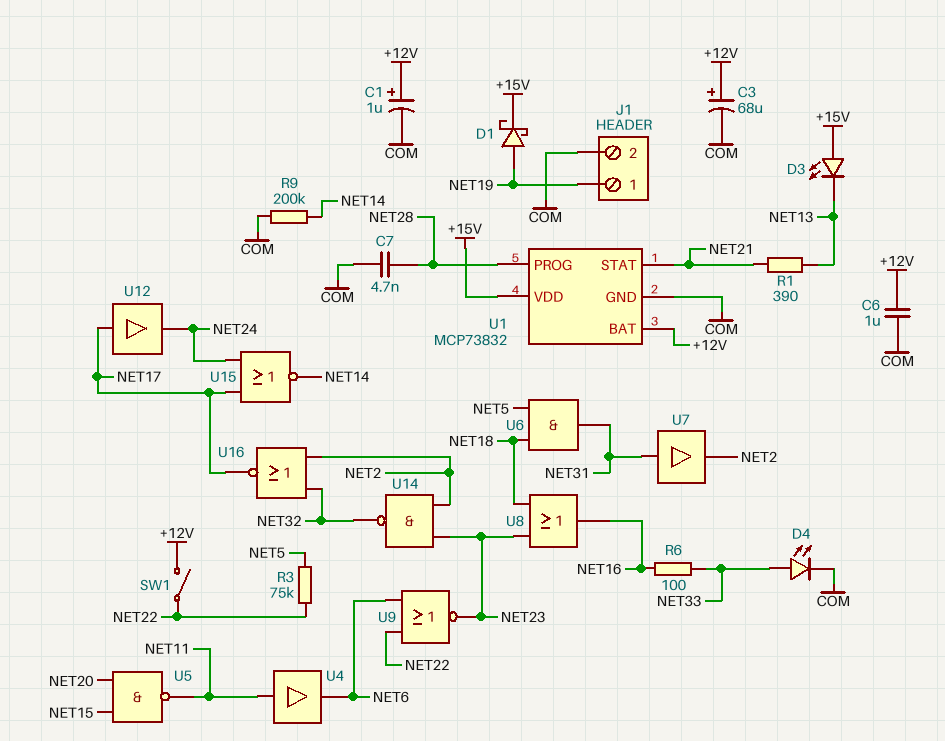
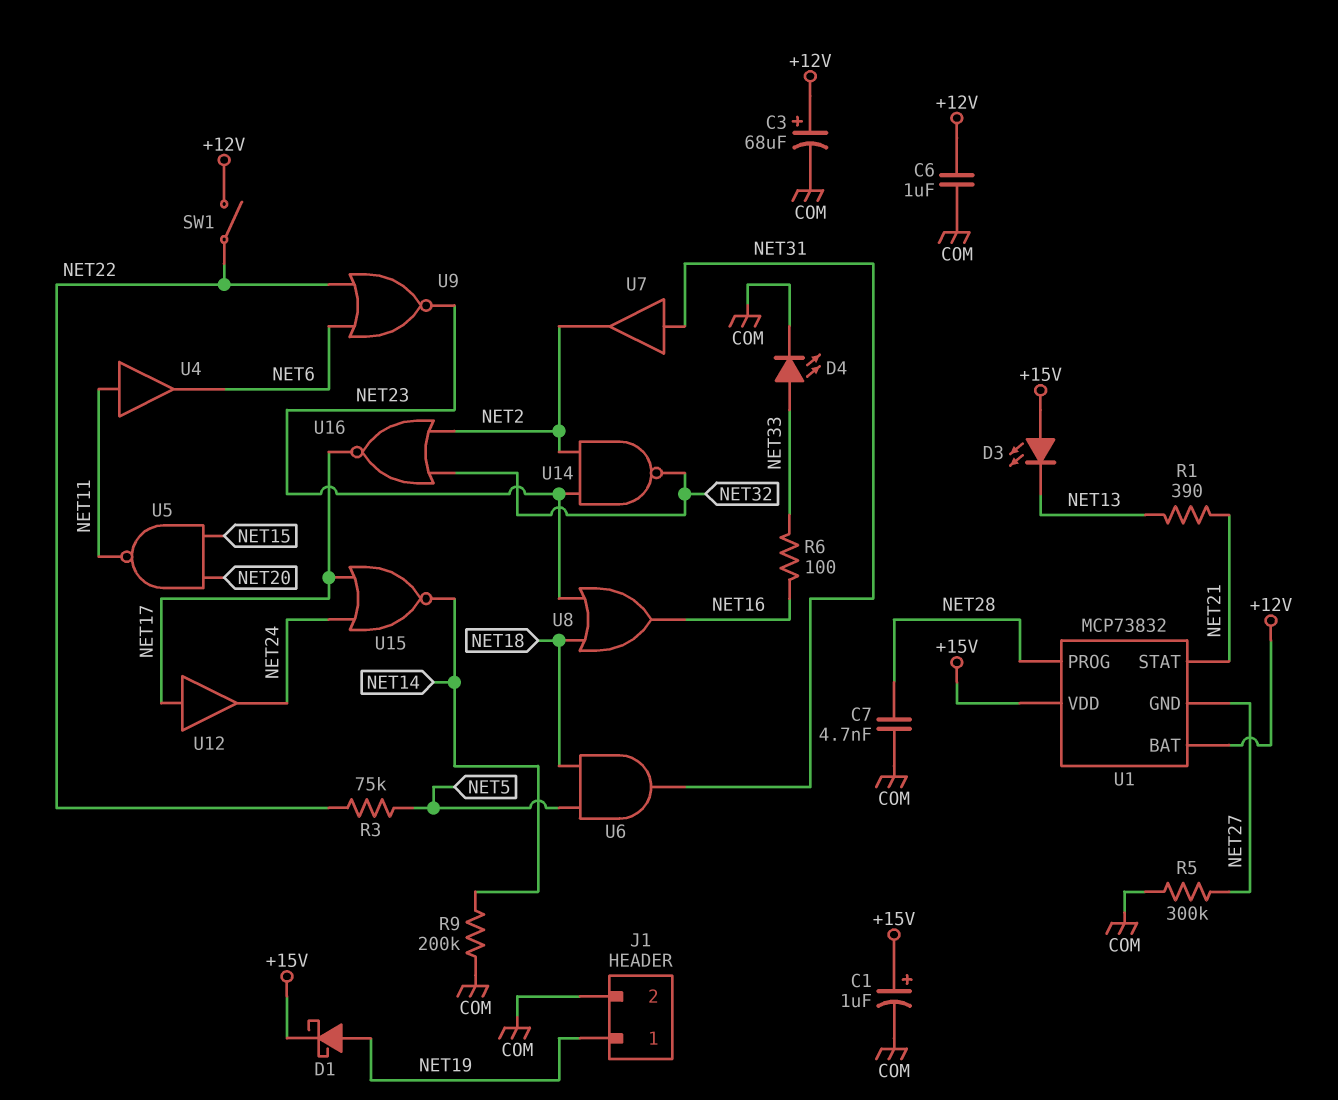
C1: 1uF (plus +12V, minus COM) -> 1uF (plus +15V, minus COM)
R5: none -> 300k (COM, NET27)
U1 pin GND: COM -> NET27

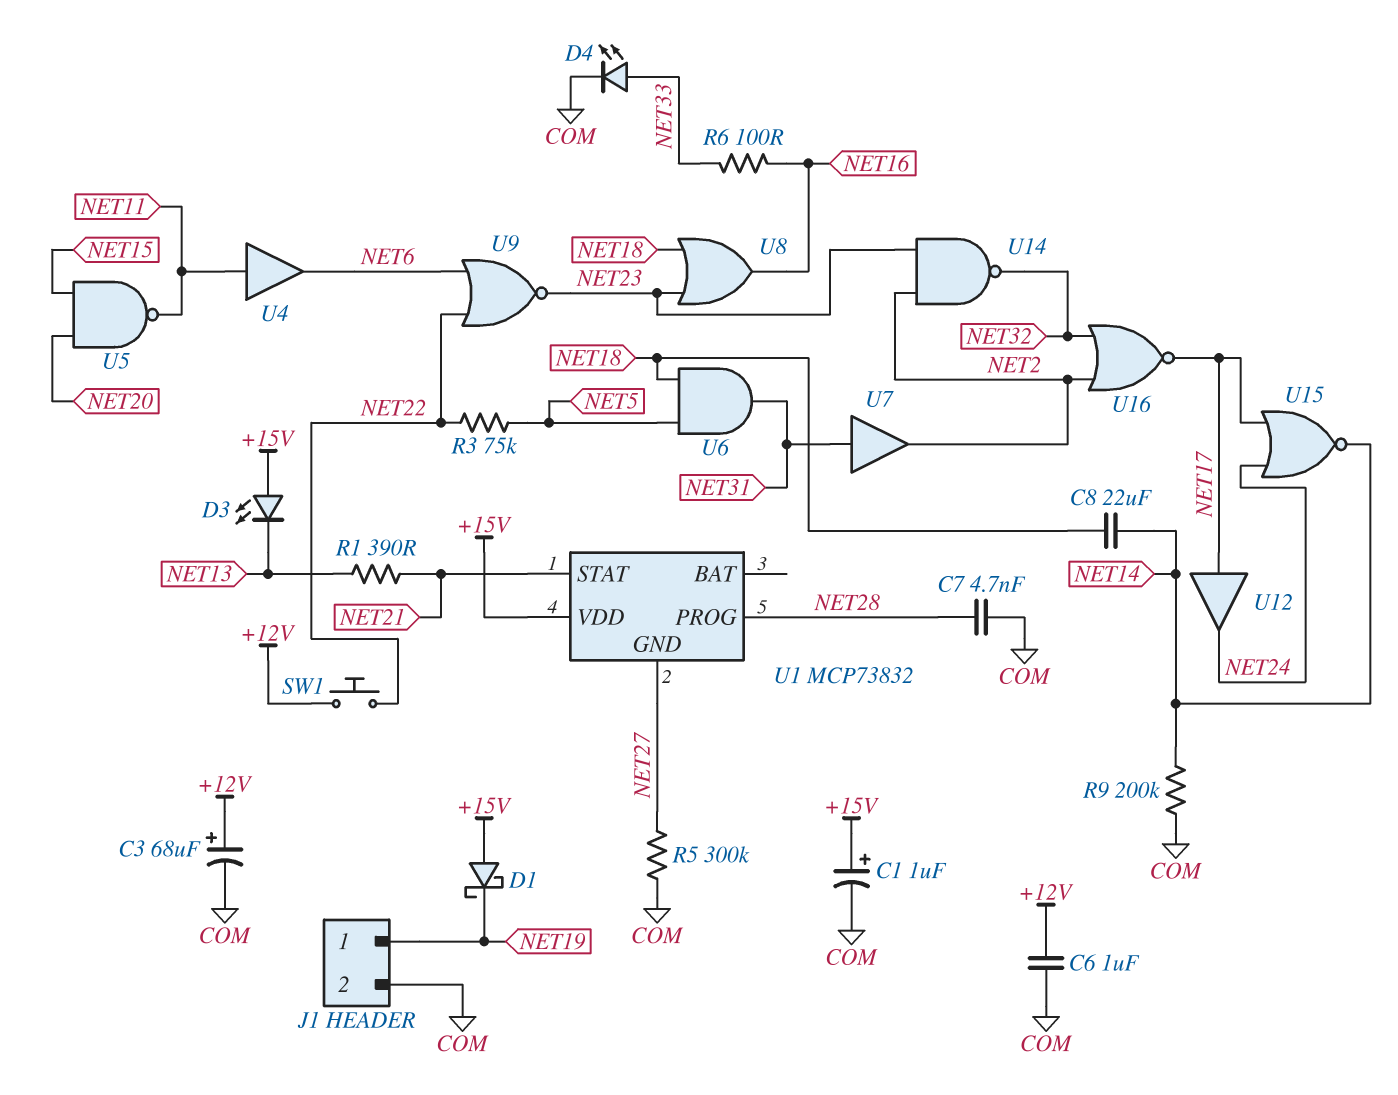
C8: none -> 22uF (NET14, NET18)
D1: schottky (A NET19, K +15V) -> schottky (A +15V, K NET19)
SW1: switch (+12V, NET22) -> button (+12V, NET22)
U1 pin BAT: +12V -> none

